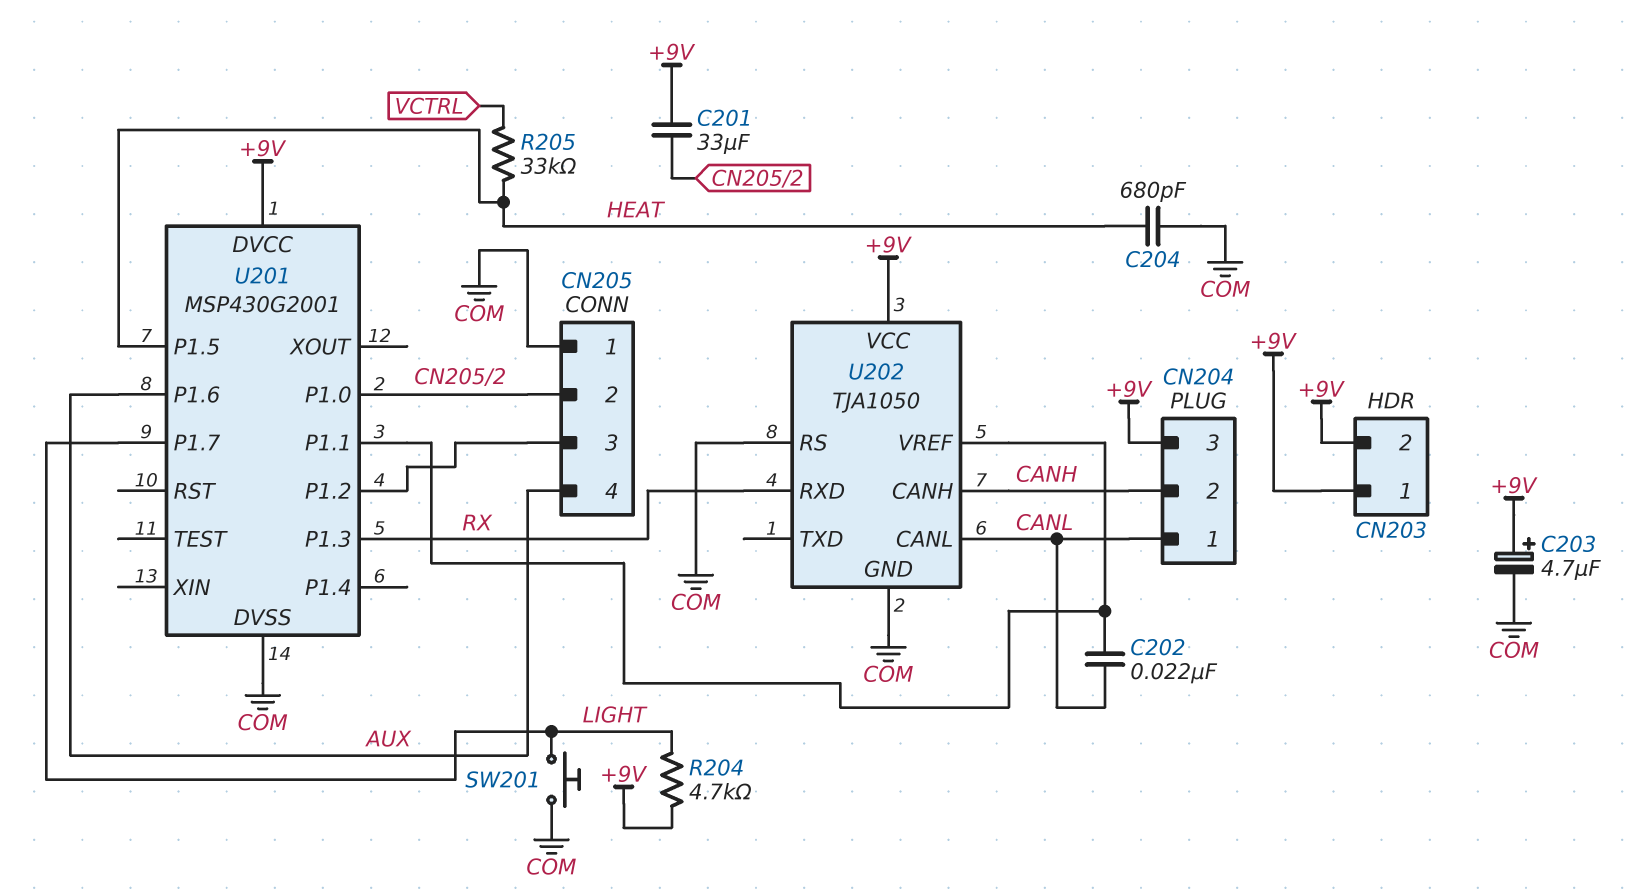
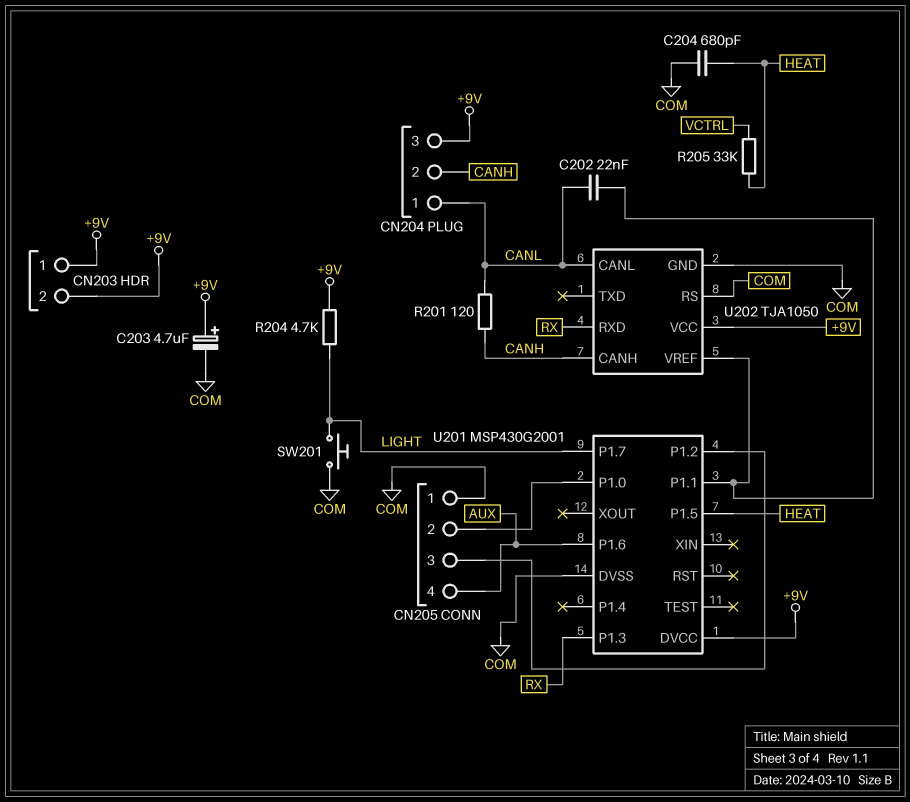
C201: 33uF (+9V, CN205/2) -> none
R201: none -> 120 (CANH, CANL)

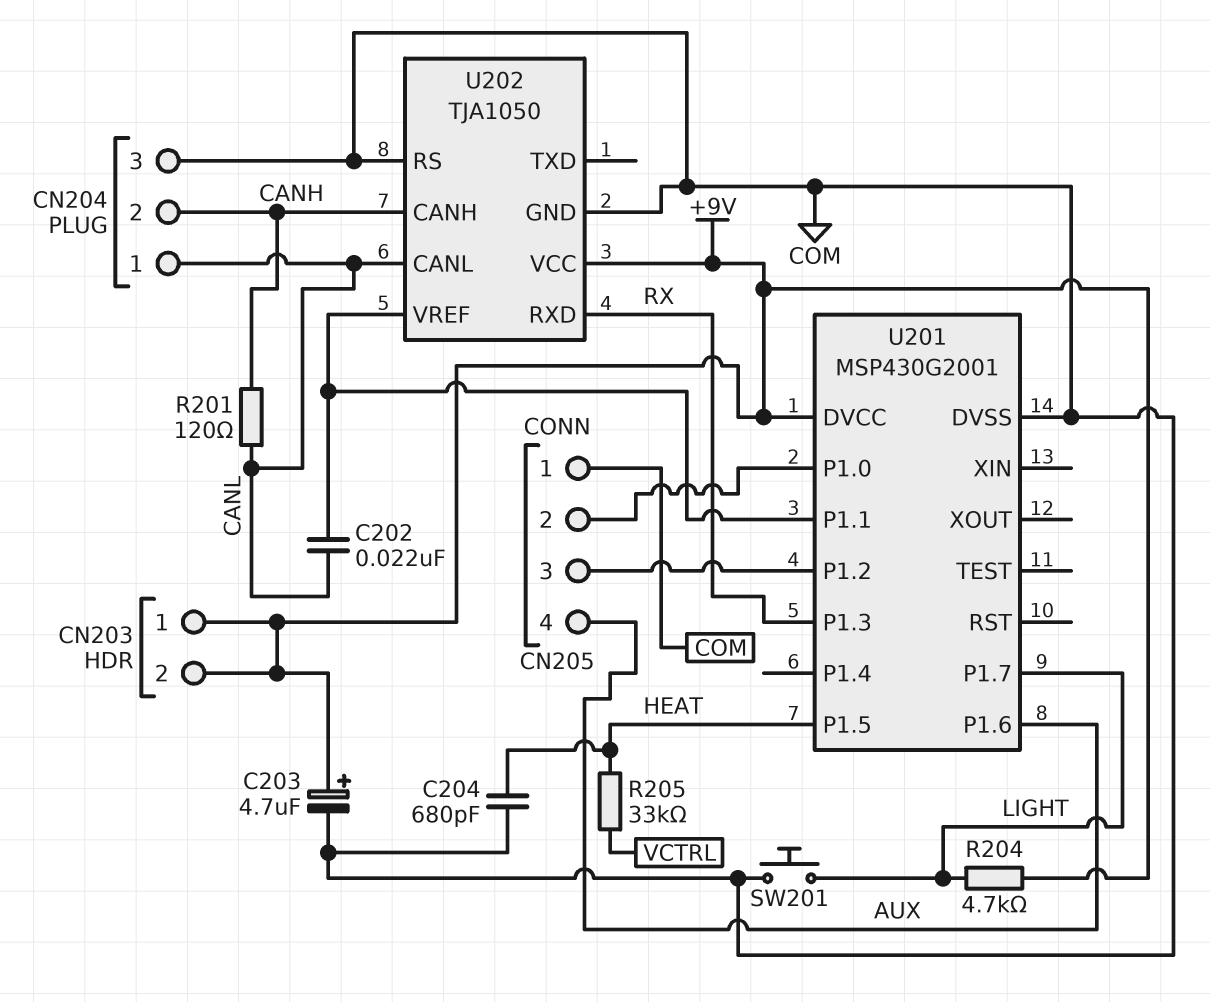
CN204 pin 3: +9V -> COM

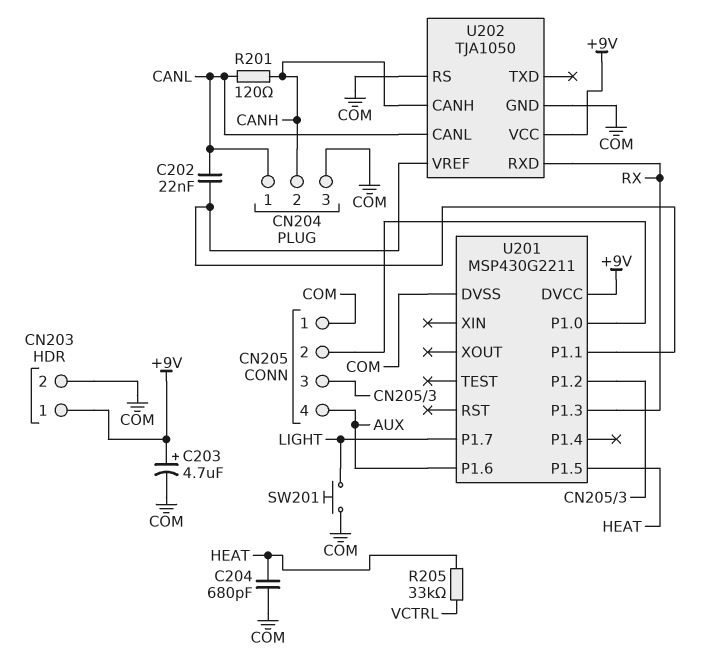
CN203 pin 2: +9V -> COM
R204: 4.7k (+9V, LIGHT) -> none
U201: MSP430G2001 -> MSP430G2211

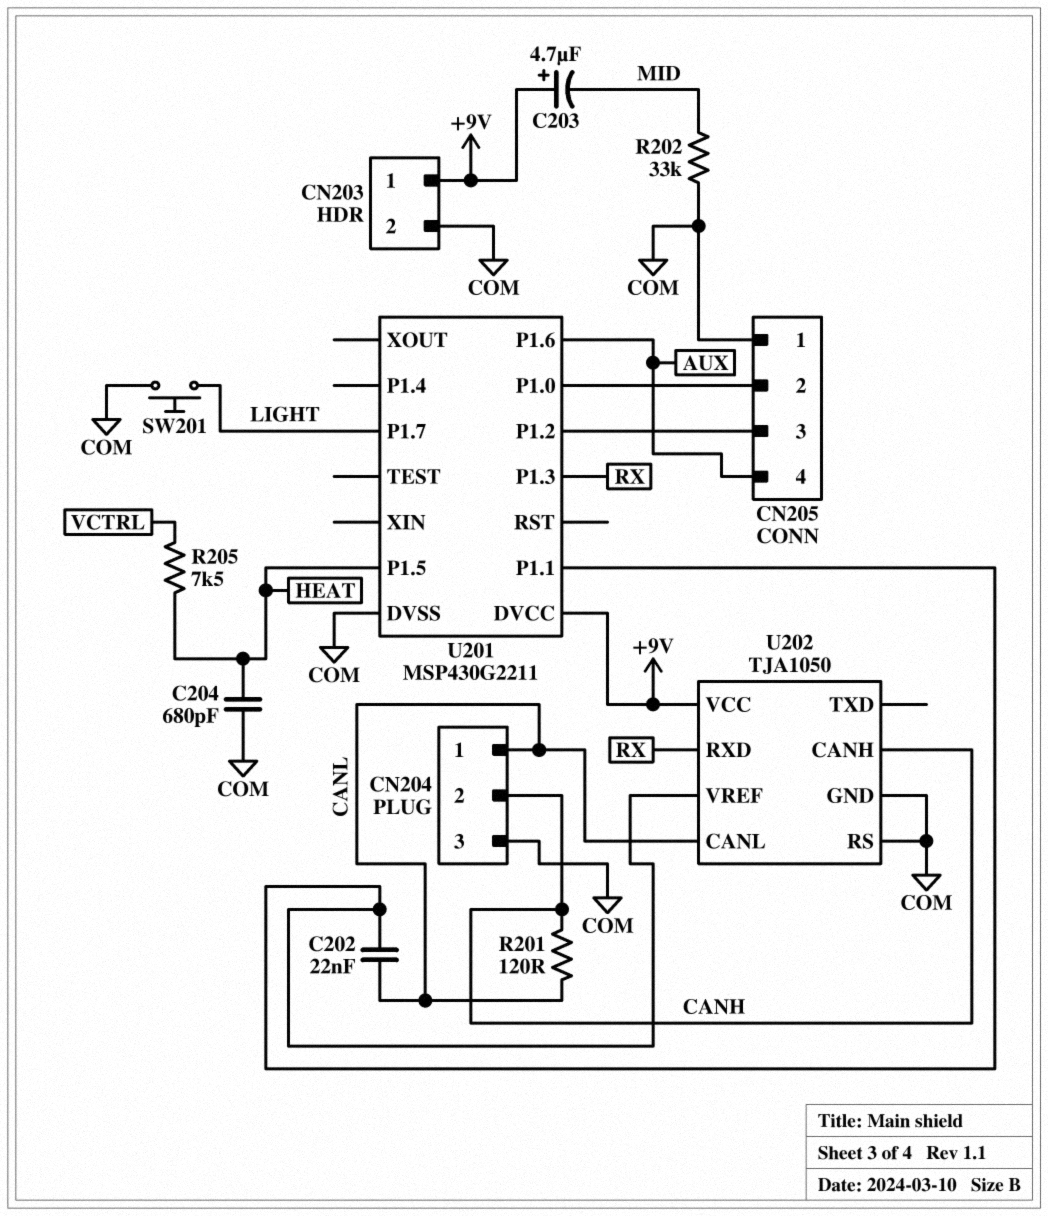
C203: 4.7uF (plus +9V, minus COM) -> 4.7uF (plus +9V, minus MID)
R202: none -> 33k (COM, MID)
R205: 33k (HEAT, VCTRL) -> 7.5k (HEAT, VCTRL)

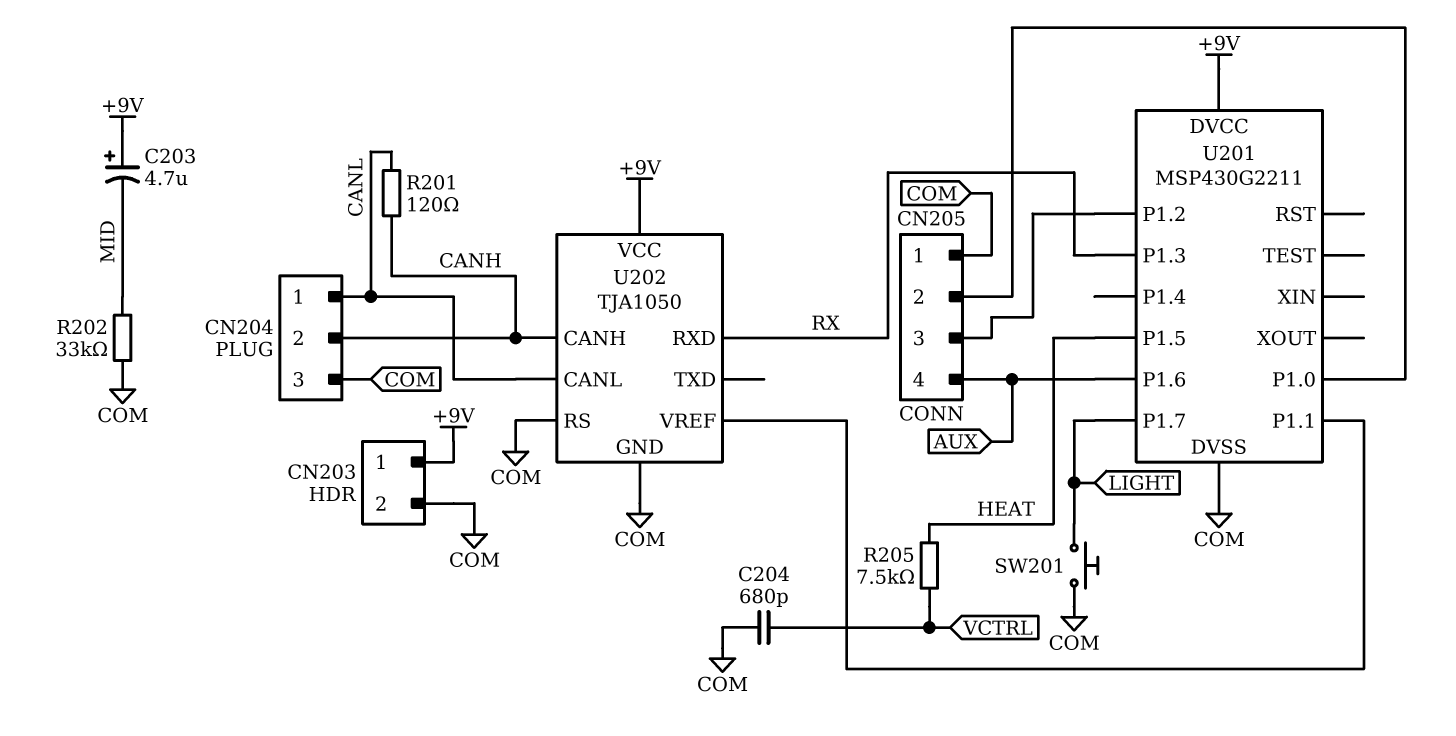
C202: 22nF (CANL, U201/P1.1) -> none
C204: 680pF (COM, HEAT) -> 680pF (COM, VCTRL)

